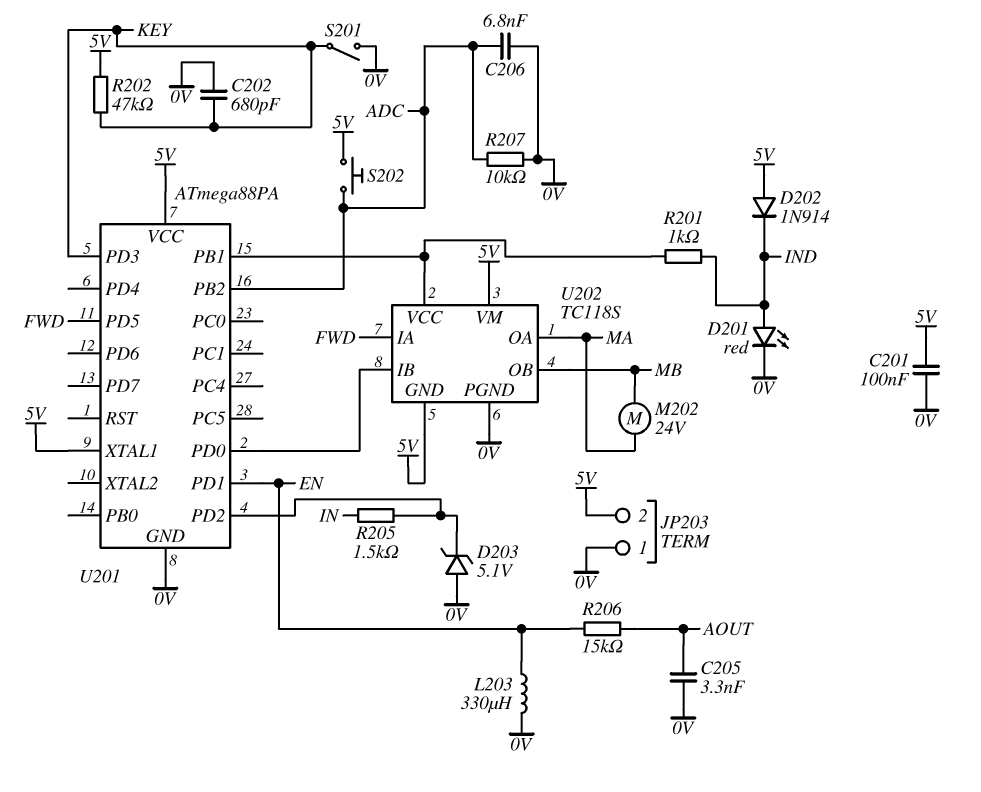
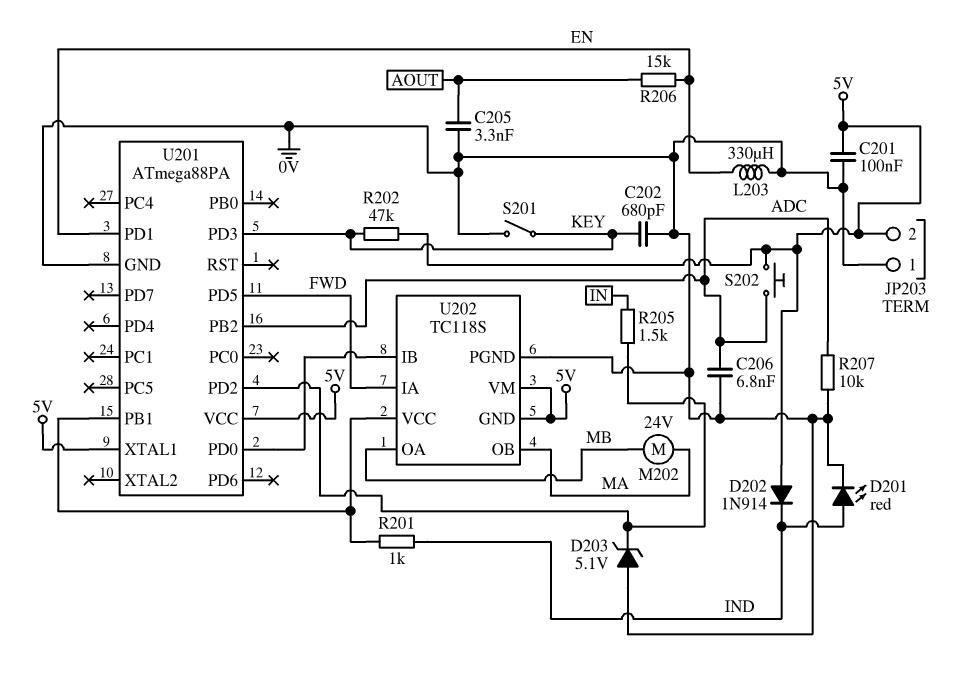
U202 pin OA: MA -> MB
U202 pin OB: MB -> MA

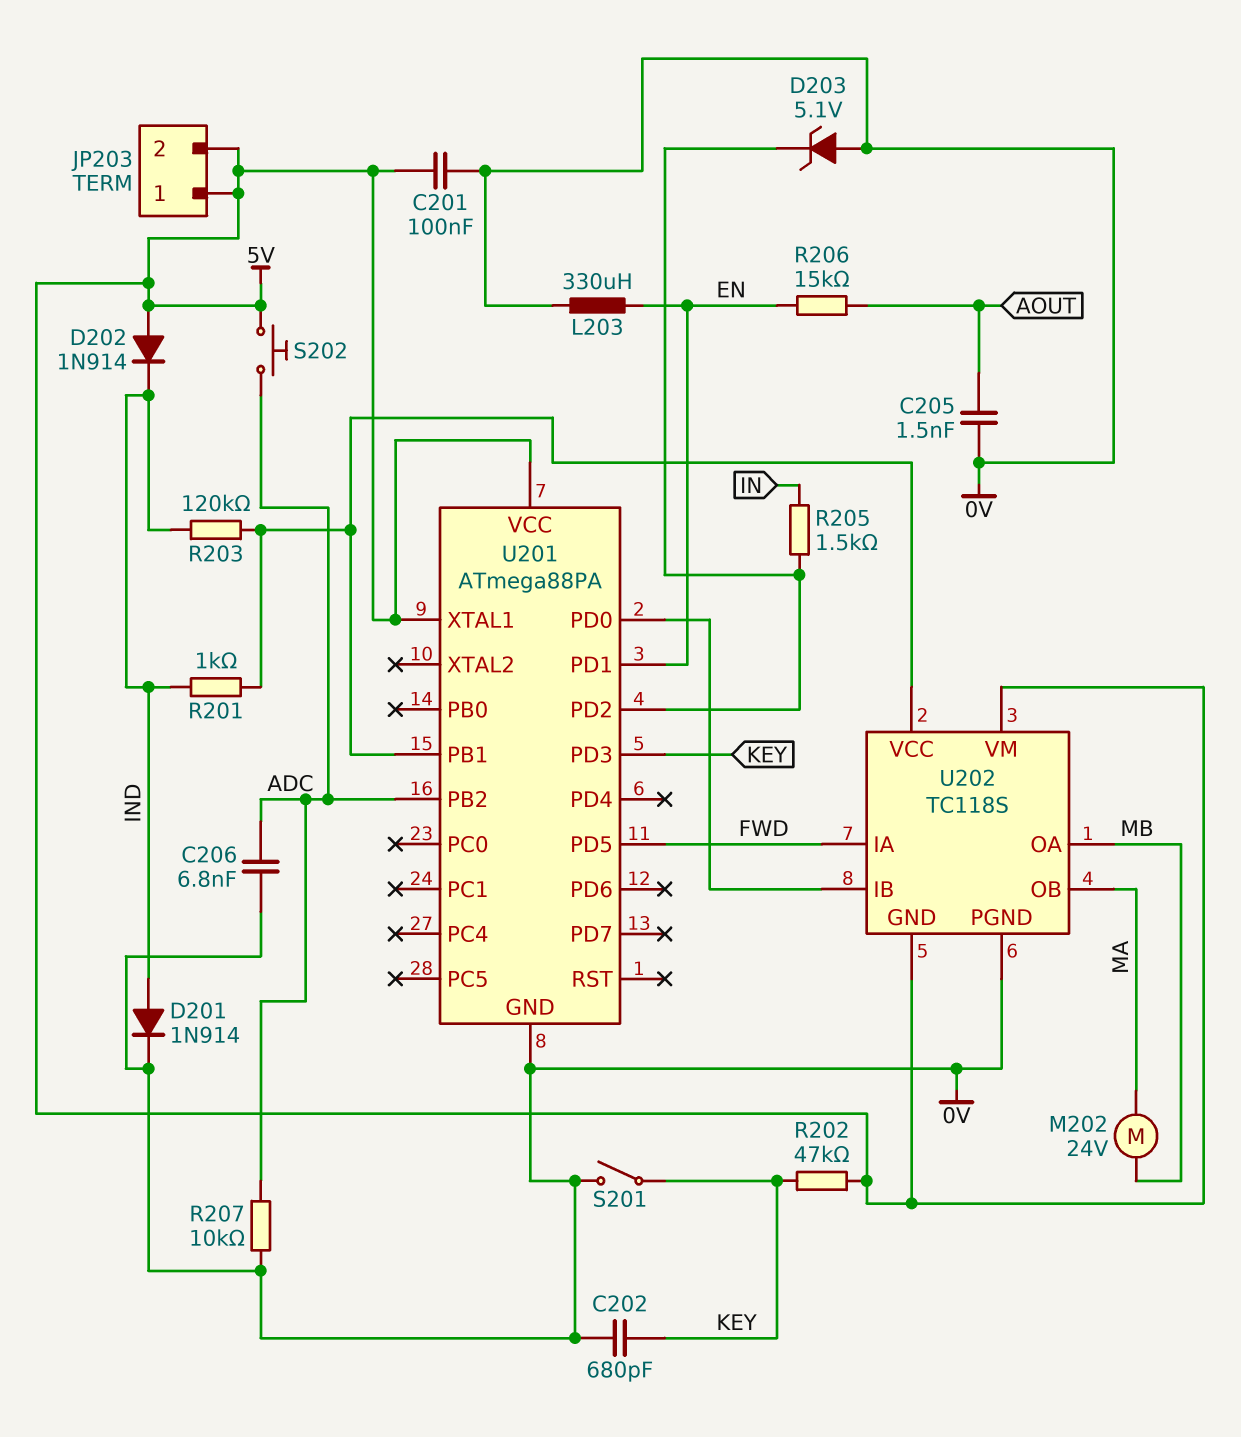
C205: 3.3nF (0V, AOUT) -> 1.5nF (0V, AOUT)
D201: LED red (A IND, K 0V) -> diode 1N914 (A IND, K 0V)
JP203 pin 1: 0V -> 5V
R203: none -> 120k (IND, U201/PB1)

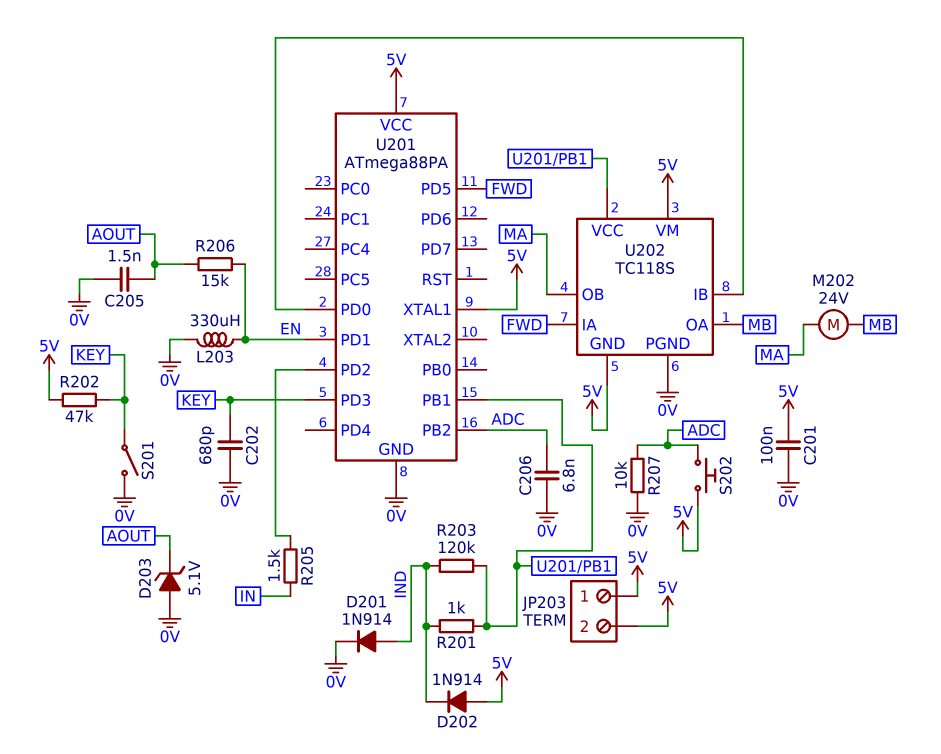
D203: zener 5.1V (A 0V, K U201/PD2) -> zener 5.1V (A 0V, K AOUT)

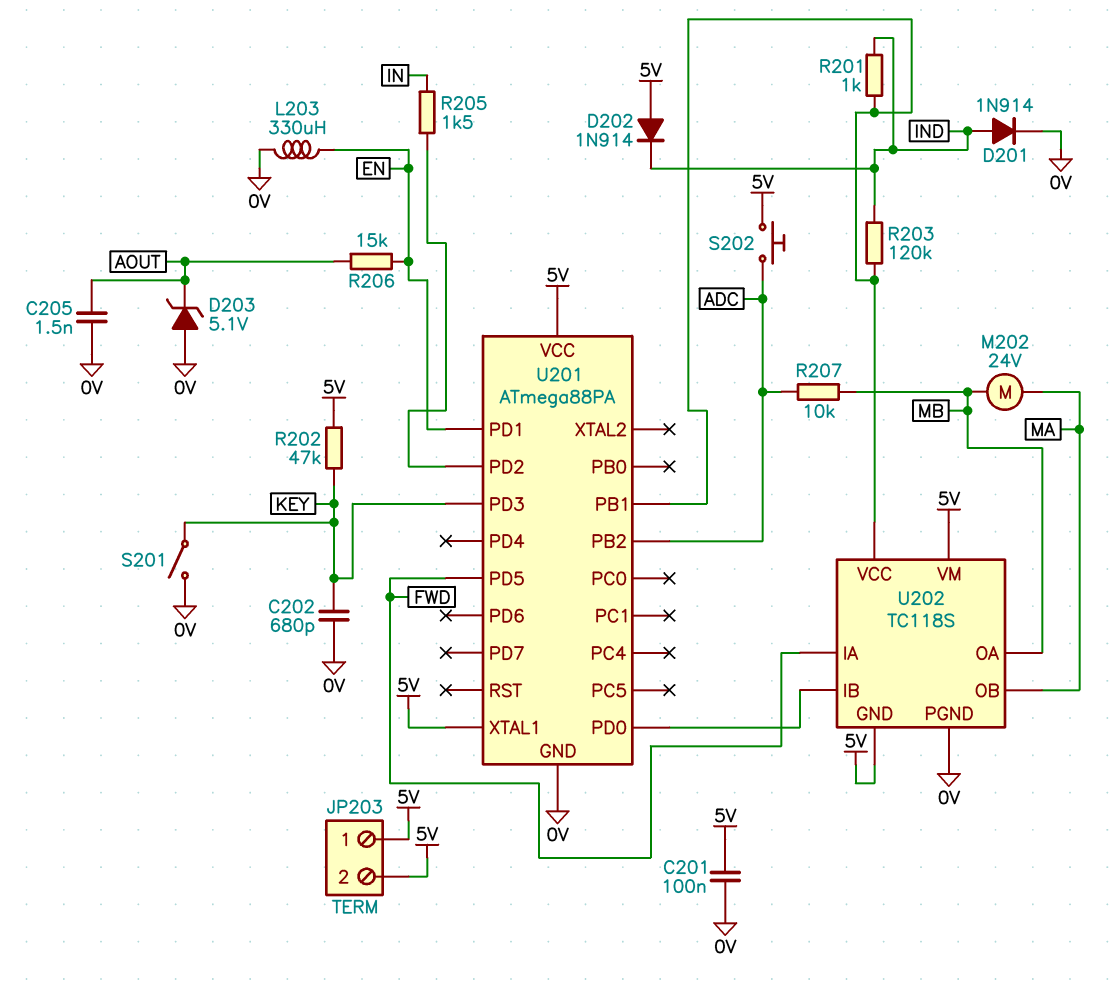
C206: 6.8nF (0V, ADC) -> none
R207: 10k (0V, ADC) -> 10k (ADC, MB)

